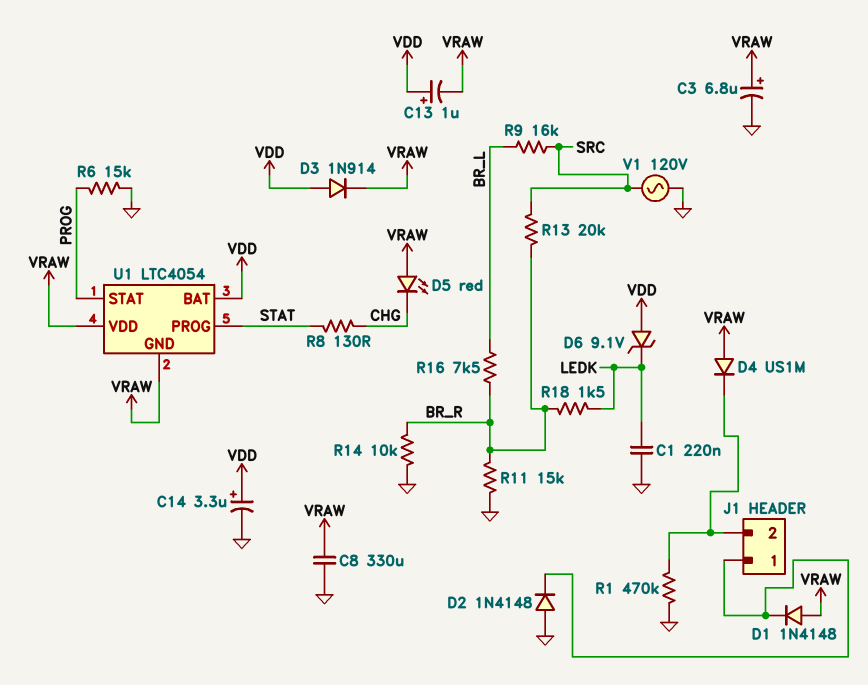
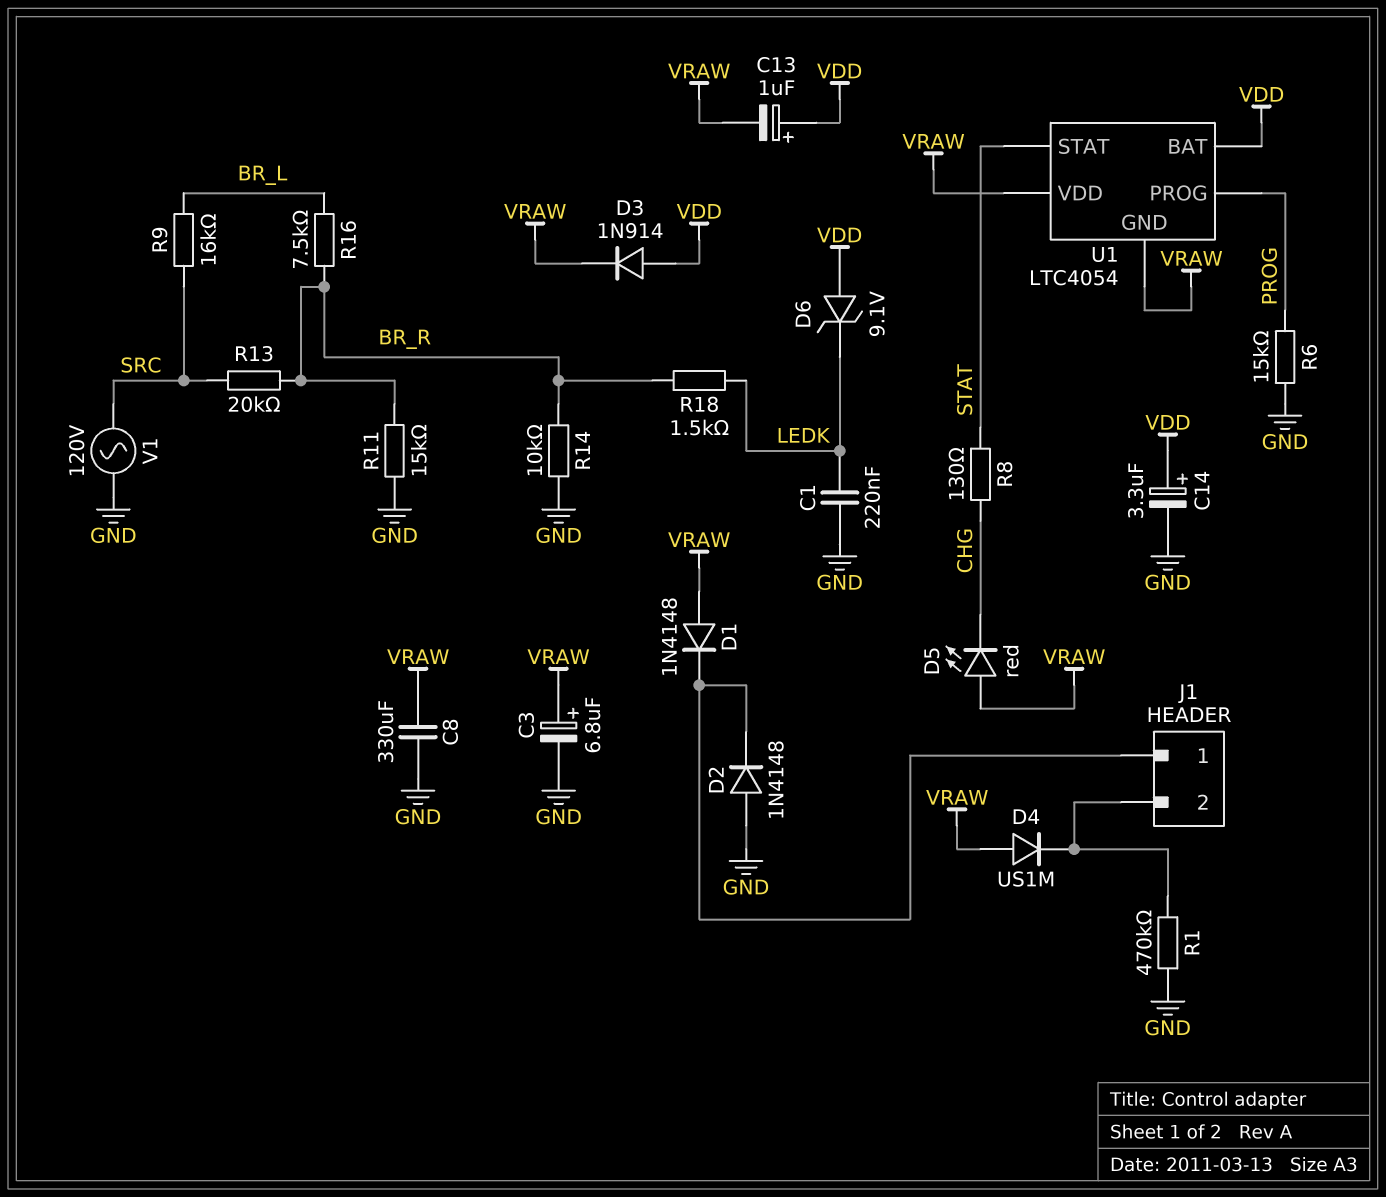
U1 pin PROG: STAT -> PROG
U1 pin STAT: PROG -> STAT

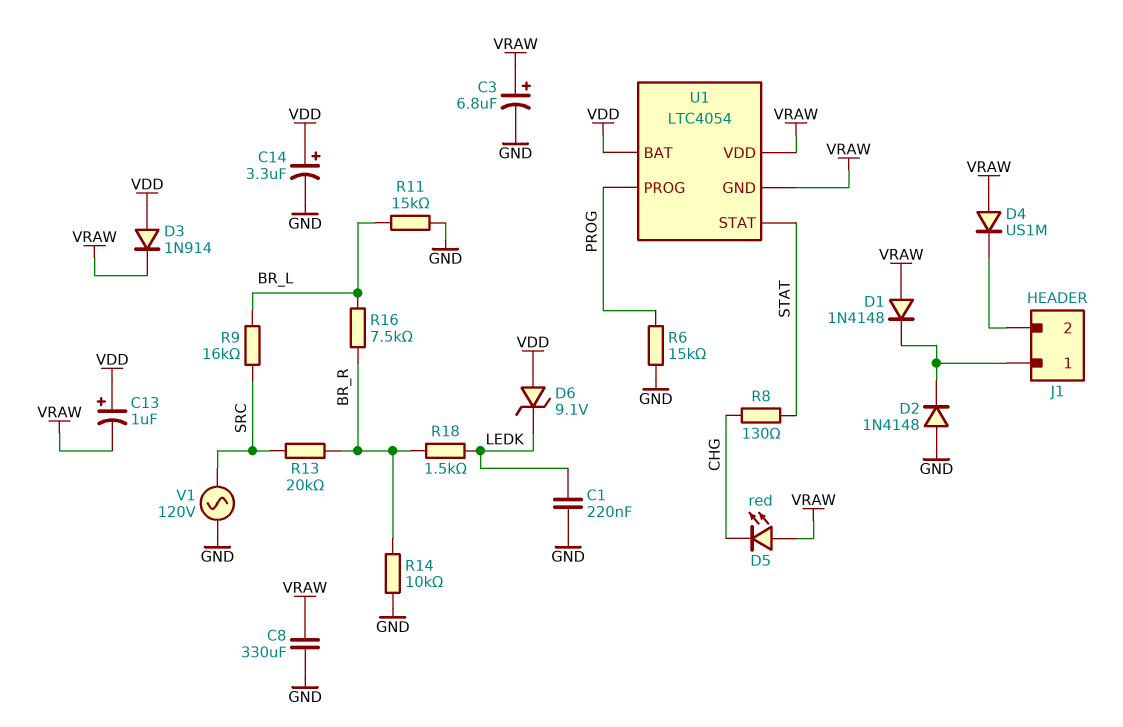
R1: 470k (GND, J1/2) -> none
R11: 15k (BR_R, GND) -> 15k (BR_L, GND)

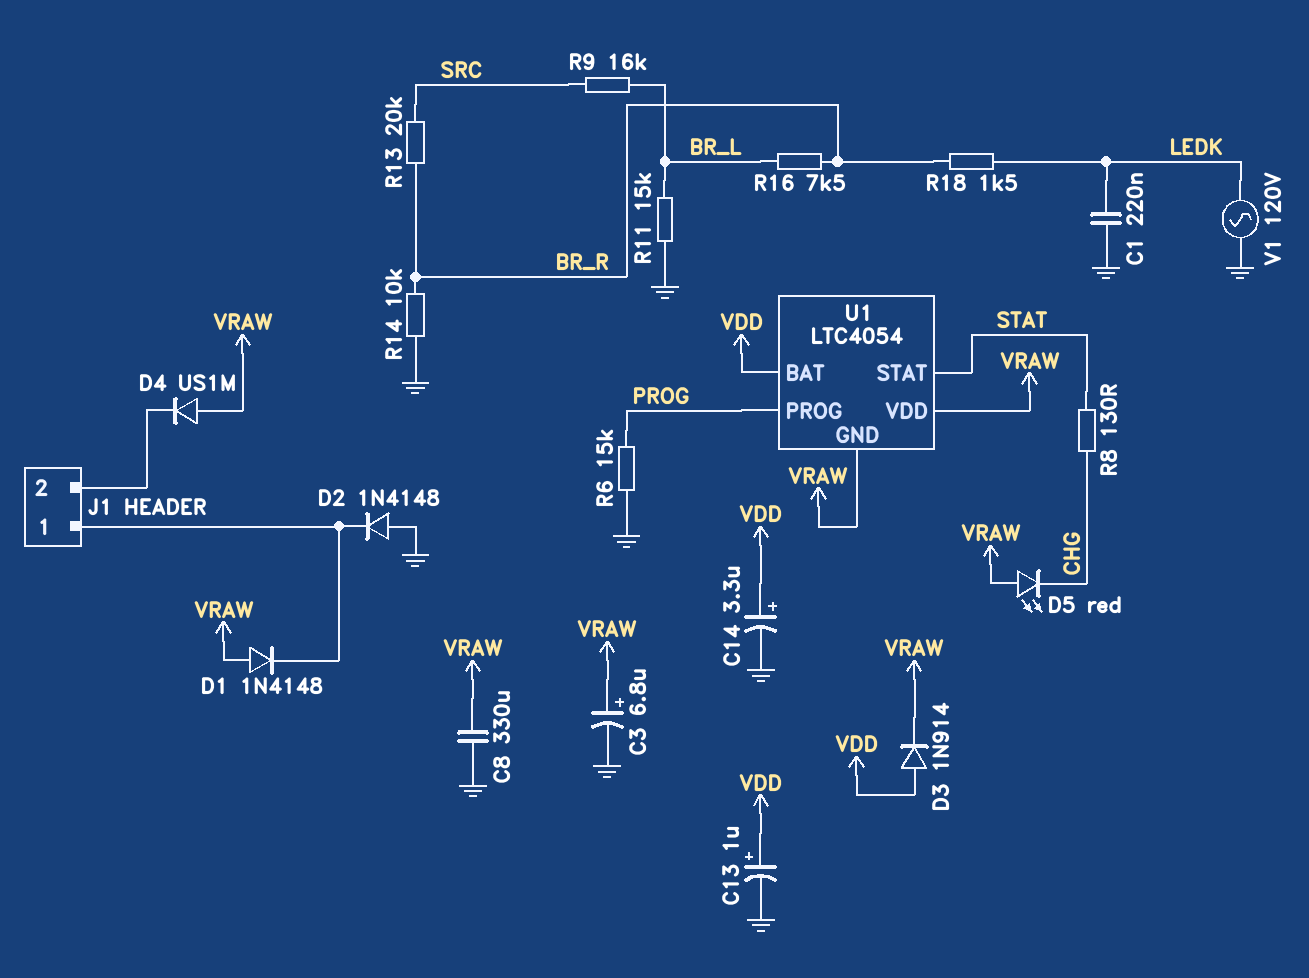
C13: 1uF (plus VDD, minus VRAW) -> 1uF (plus VDD, minus GND)
D6: zener 9.1V (A VDD, K LEDK) -> none
V1: AC 120V (GND, SRC) -> AC 120V (GND, LEDK)

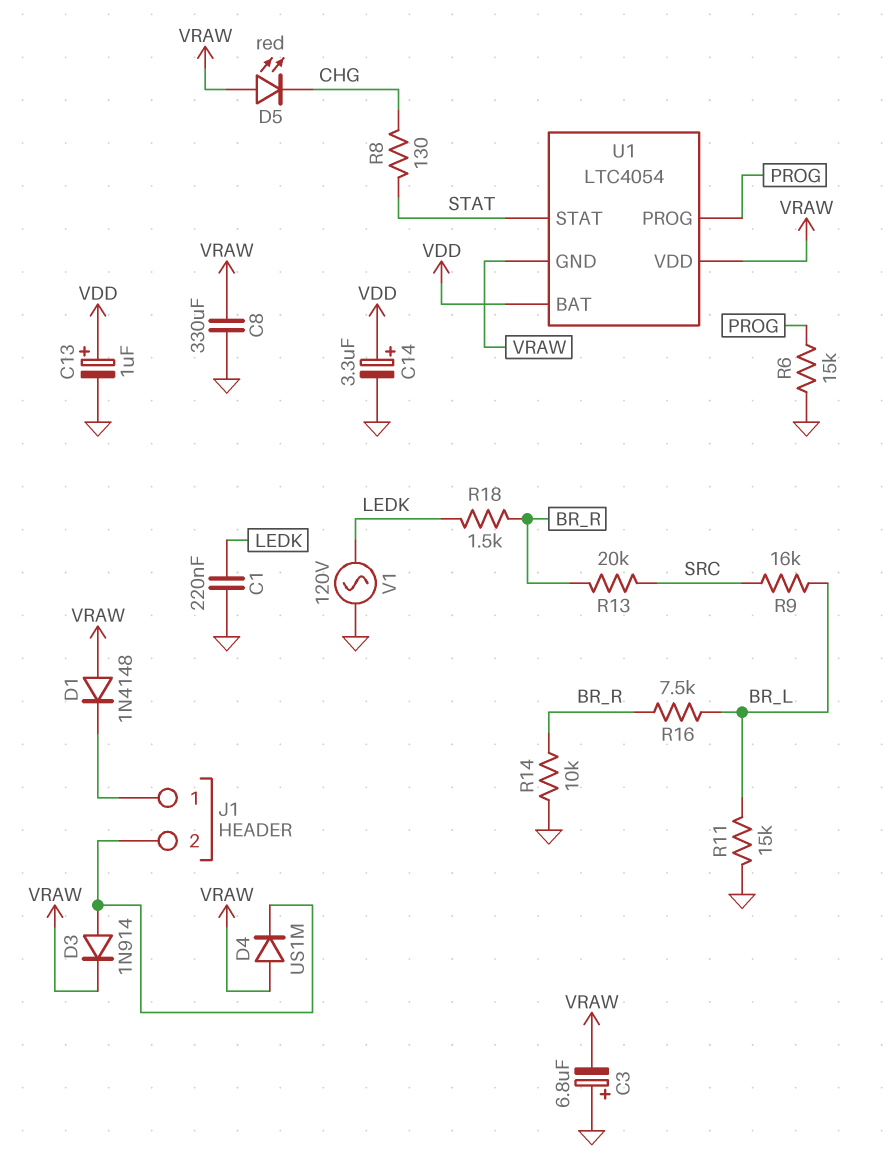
C3: 6.8uF (plus VRAW, minus GND) -> 6.8uF (plus GND, minus VRAW)
D2: diode 1N4148 (A GND, K J1/1) -> none
D3: diode 1N914 (A VDD, K VRAW) -> diode 1N914 (A J1/2, K VRAW)

